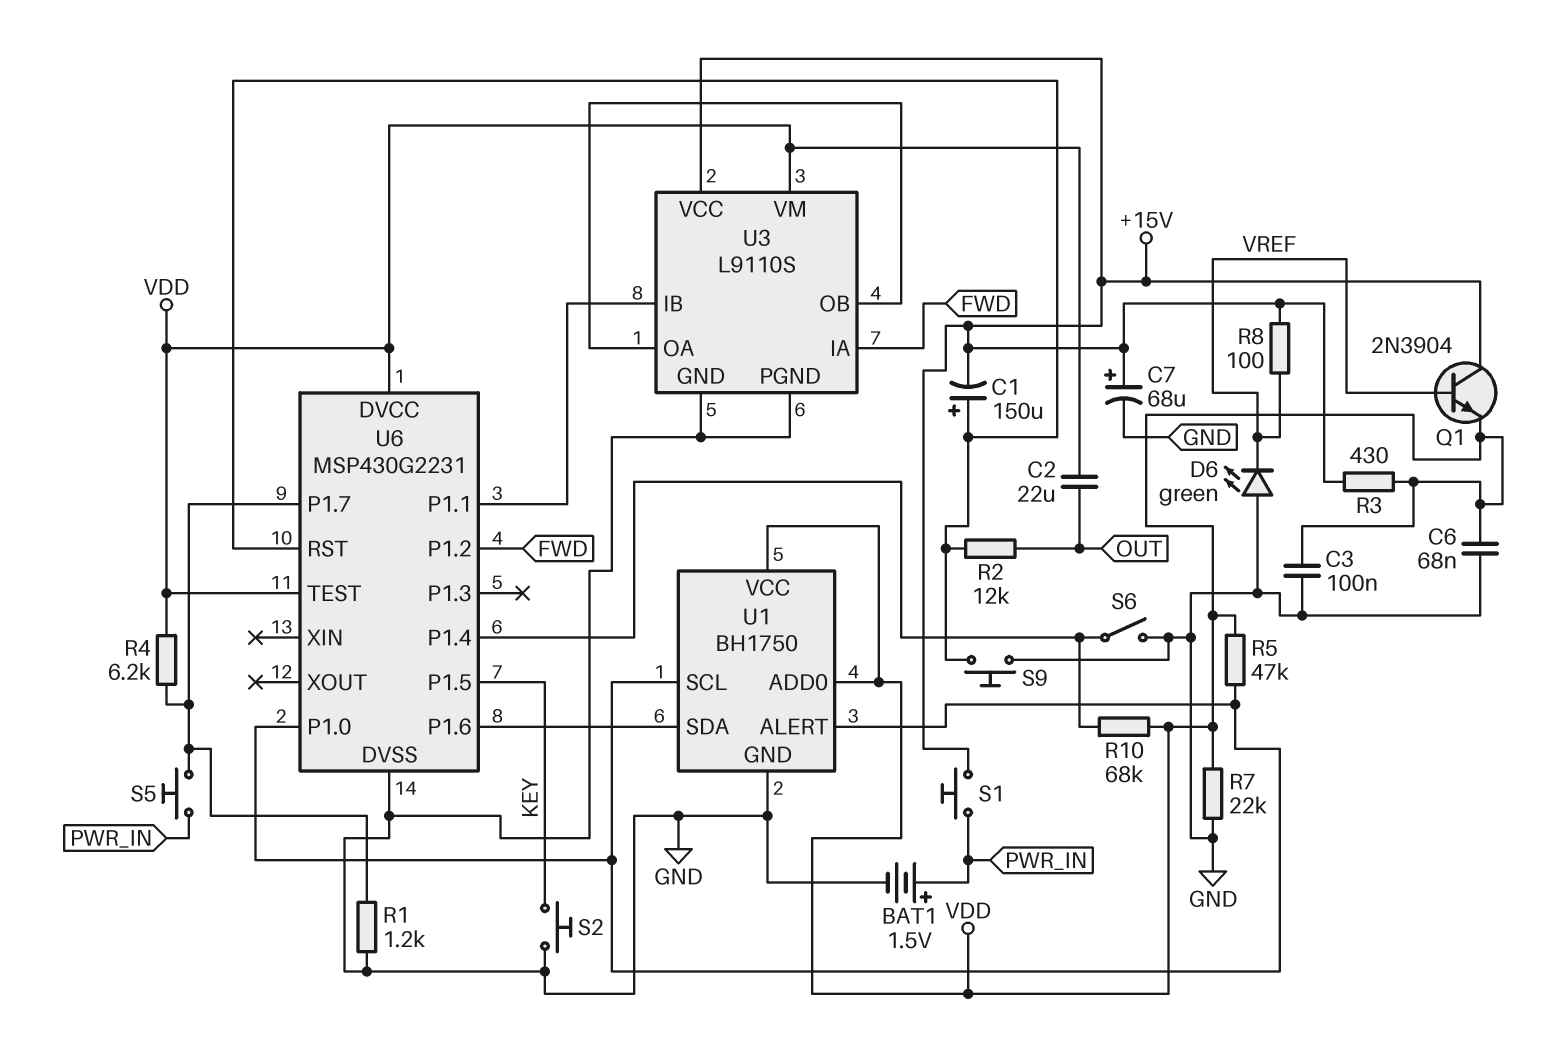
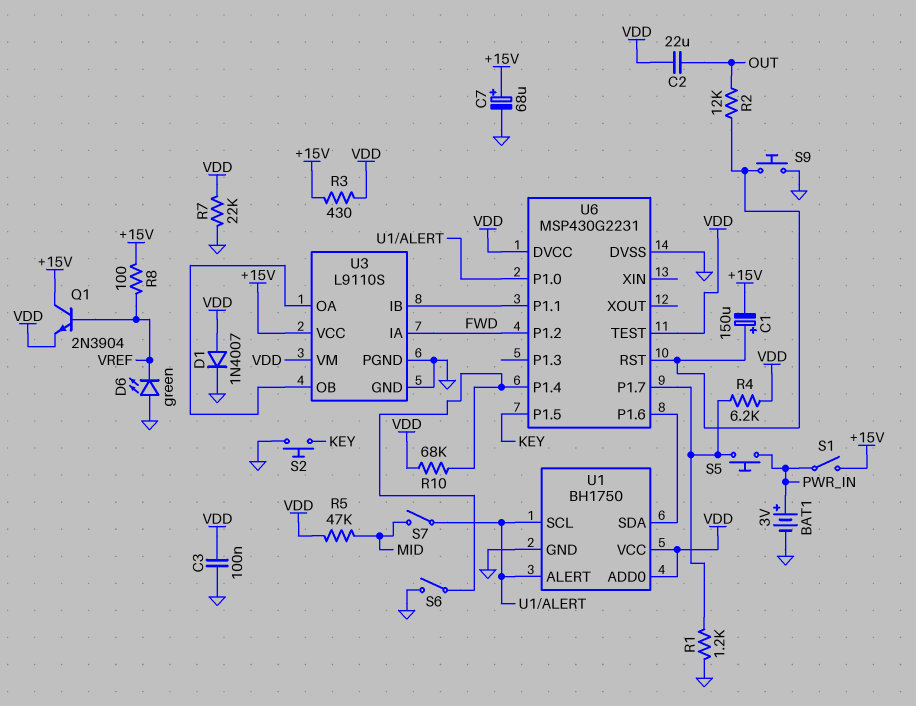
BAT1: 1.5V (plus PWR_IN, minus GND) -> 3V (plus PWR_IN, minus GND)
C6: 68nF (GND, VDD) -> none
D1: none -> diode 1N4007 (A VDD, K GND)
R5: 47k (U1/ALERT, VDD) -> 47k (MID, VDD)
S1: button (+15V, PWR_IN) -> switch (+15V, PWR_IN)
S7: none -> switch (MID, U1/ALERT)

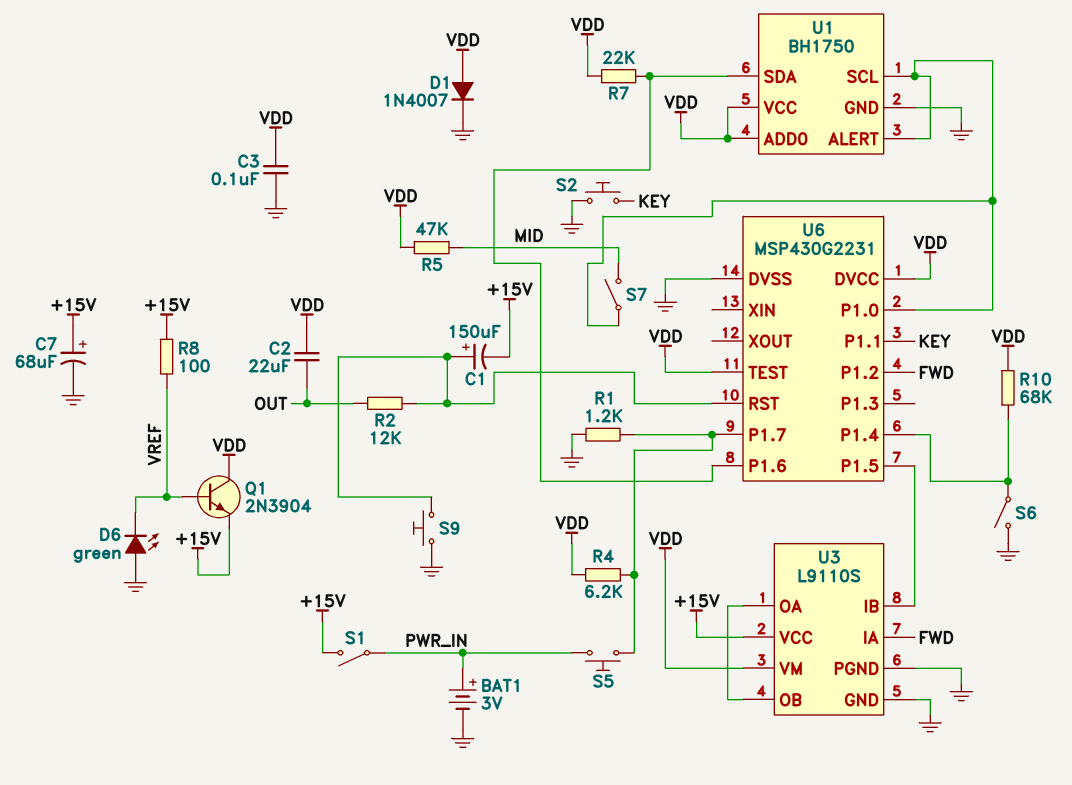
Q1: NPN 2N3904 (B VREF, C +15V, E VDD) -> NPN 2N3904 (B VREF, C VDD, E +15V)
R3: 430 (+15V, VDD) -> none
R7: 22k (GND, VDD) -> 22k (U1/SDA, VDD)
U6 pin P1.1: U3/IB -> KEY
U6 pin P1.5: KEY -> U3/IB

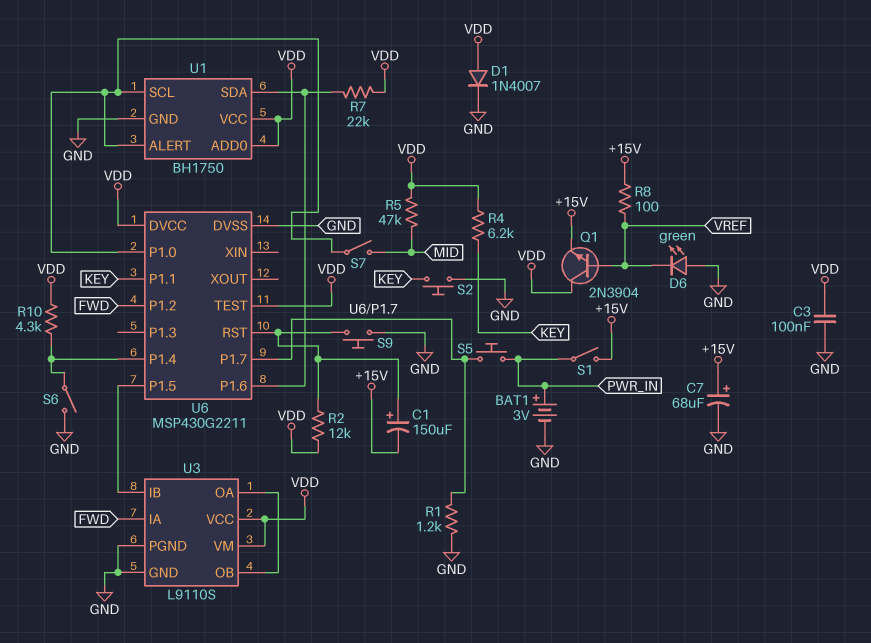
C2: 22uF (OUT, VDD) -> none
R2: 12k (OUT, U6/RST) -> 12k (U6/RST, VDD)
R4: 6.2k (U6/P1.7, VDD) -> 6.2k (KEY, VDD)
R10: 68k (U6/P1.4, VDD) -> 4.3k (U6/P1.4, VDD)
U3 pin VCC: +15V -> VDD
U6: MSP430G2231 -> MSP430G2211

